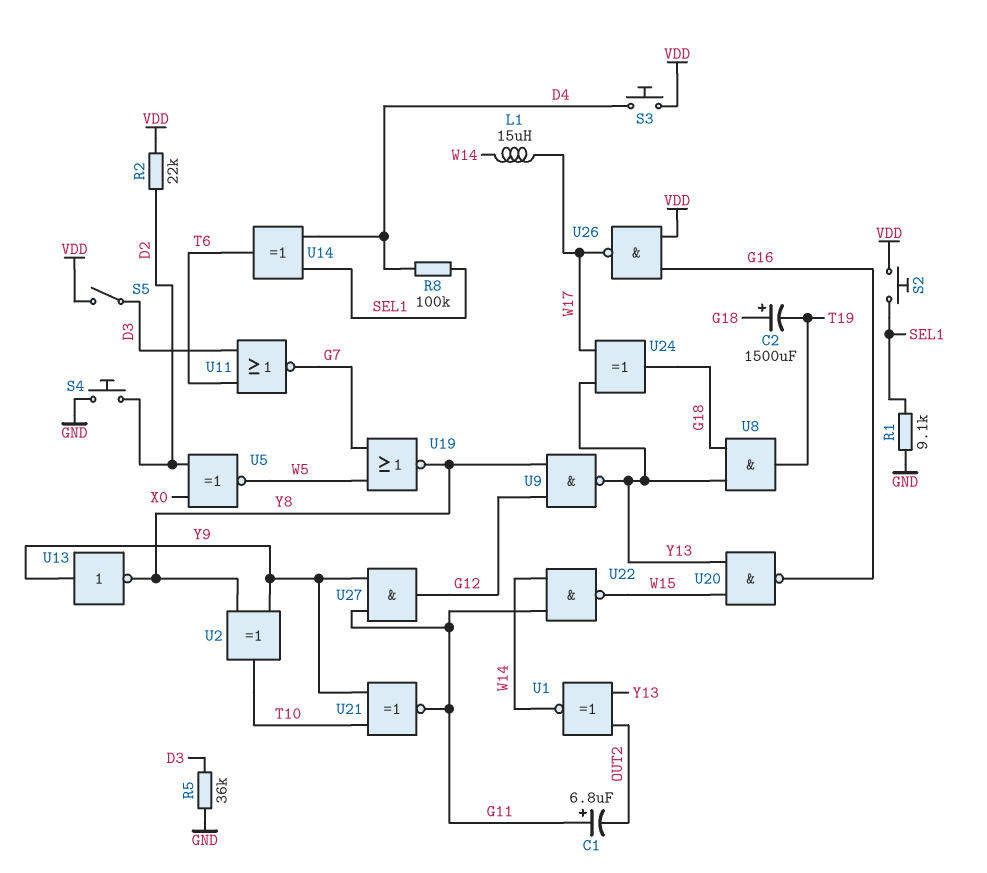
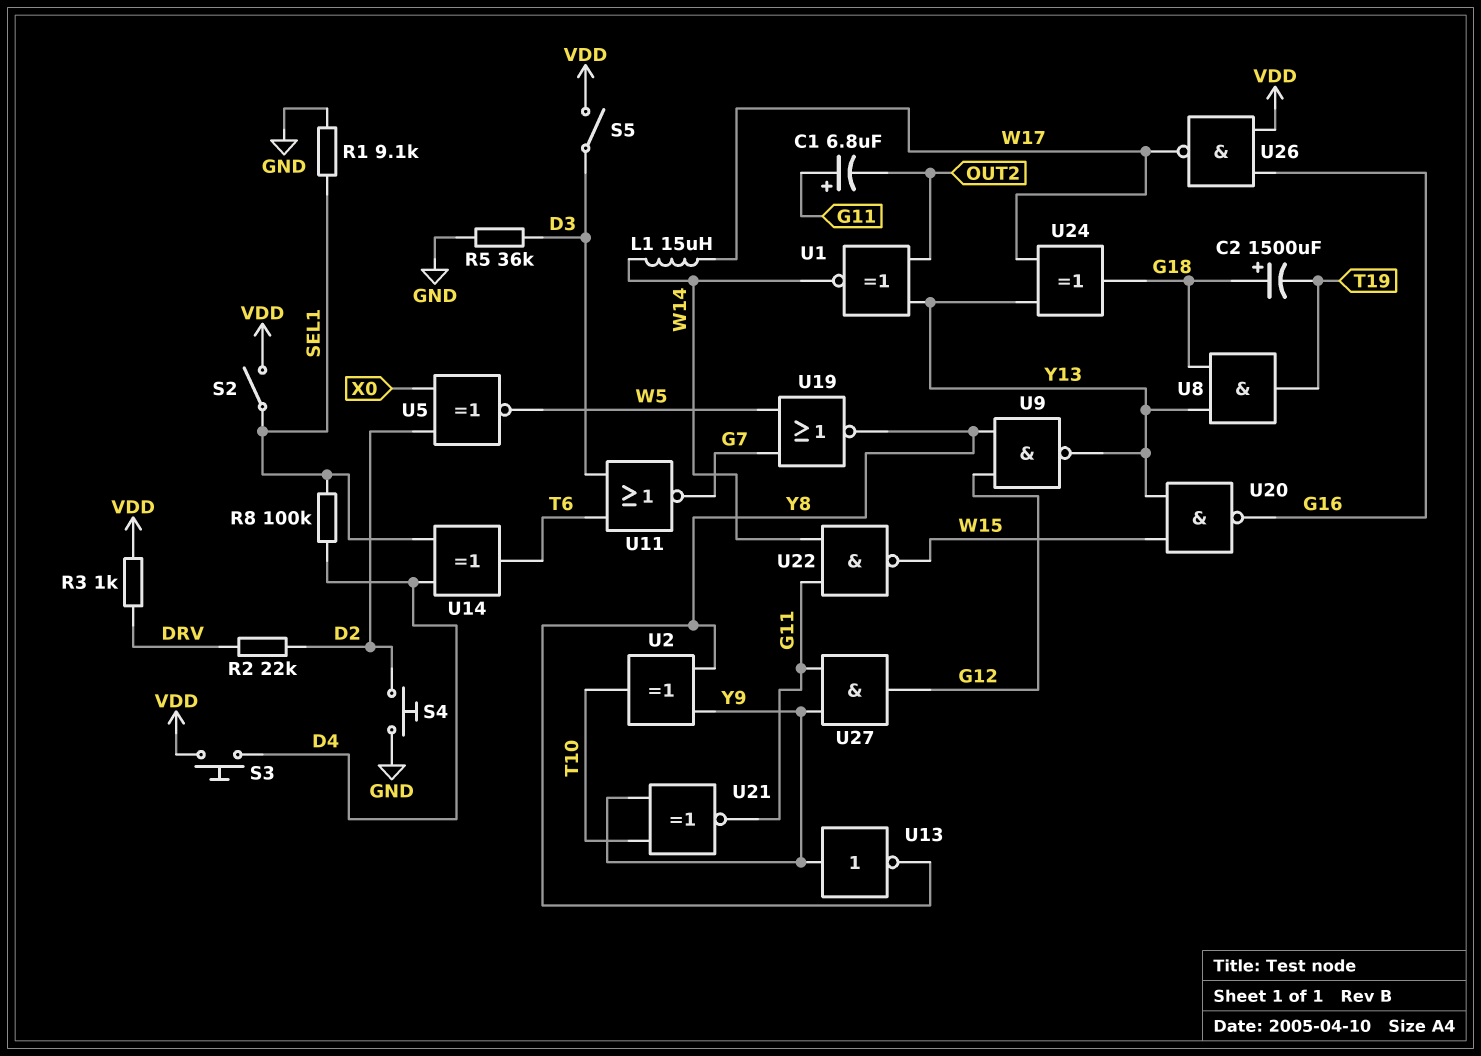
R2: 22k (D2, VDD) -> 22k (D2, DRV)
R3: none -> 1k (DRV, VDD)
S2: button (SEL1, VDD) -> switch (SEL1, VDD)

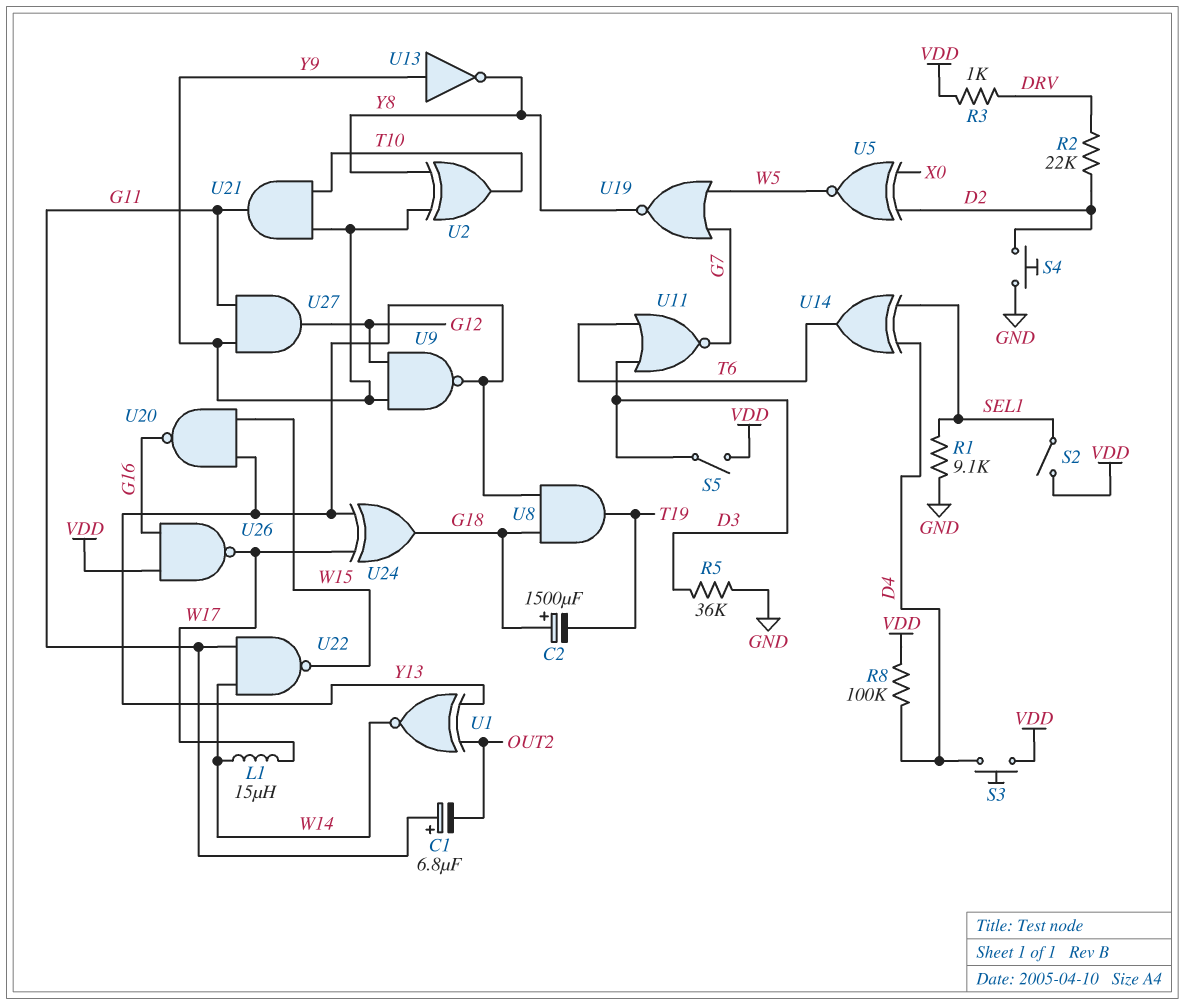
R8: 100k (D4, SEL1) -> 100k (D4, VDD)
U9: NAND (in G12, in Y8, out Y13) -> NAND (in G12, in Y9, out Y13)
U21: XNOR (in T10, in Y9, out G11) -> AND (in T10, in Y9, out G11)

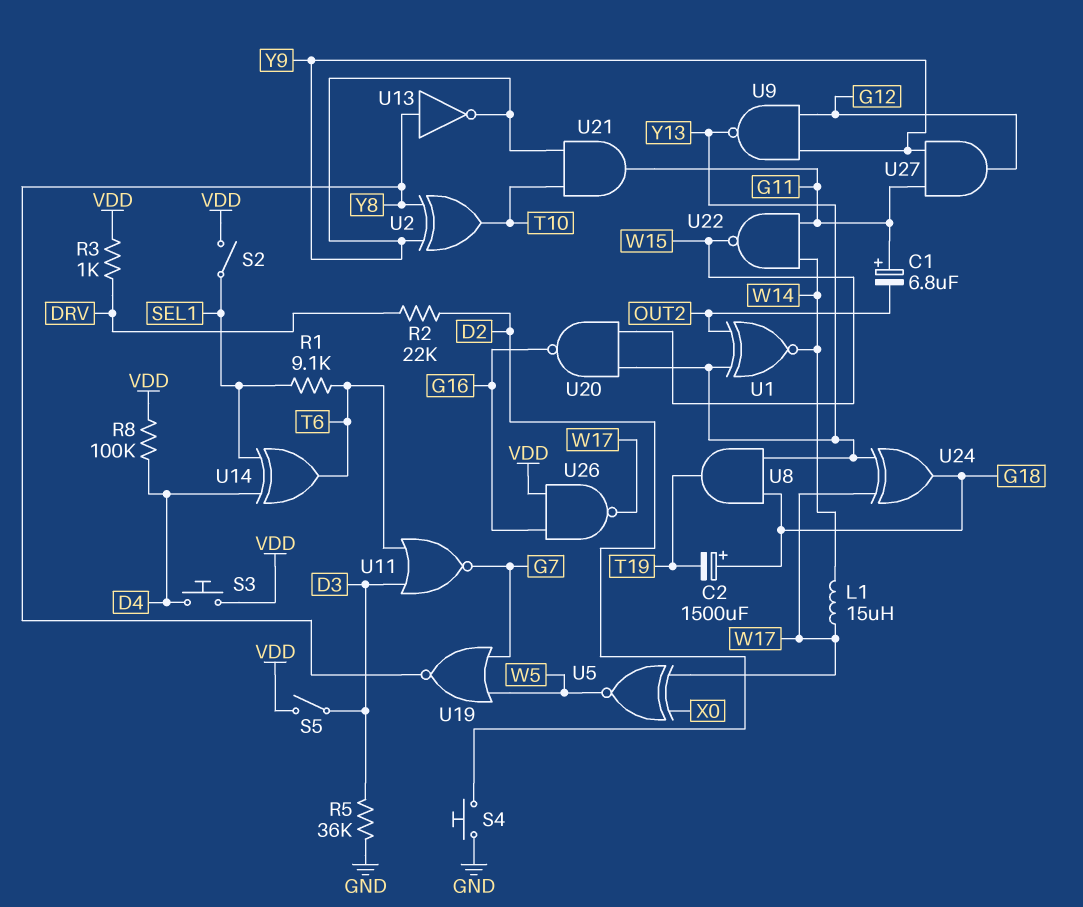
R1: 9.1k (GND, SEL1) -> 9.1k (SEL1, T6)
U5: XNOR (in D2, in X0, out W5) -> XNOR (in W17, in X0, out W5)
U13: NOT (in Y9, out Y8) -> NOT (in Y8, out Y9)

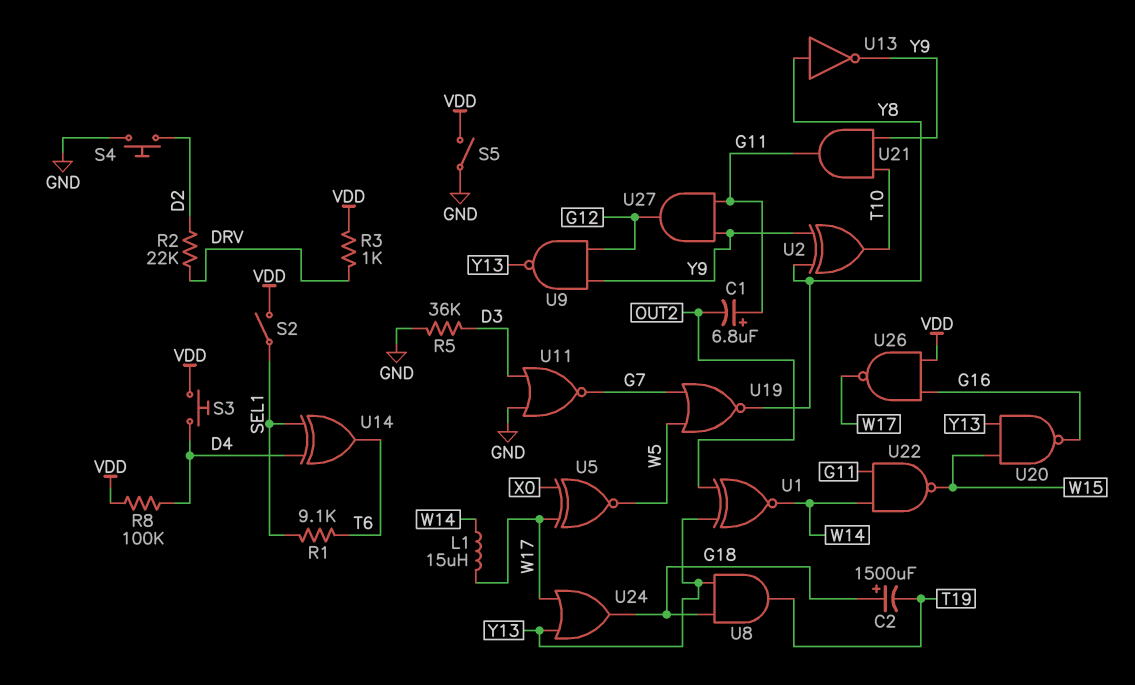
S5: switch (D3, VDD) -> switch (GND, VDD)
U11: NOR (in D3, in T6, out G7) -> NOR (in D3, in GND, out G7)
U24: XOR (in W17, in Y13, out G18) -> OR (in W17, in Y13, out G18)

